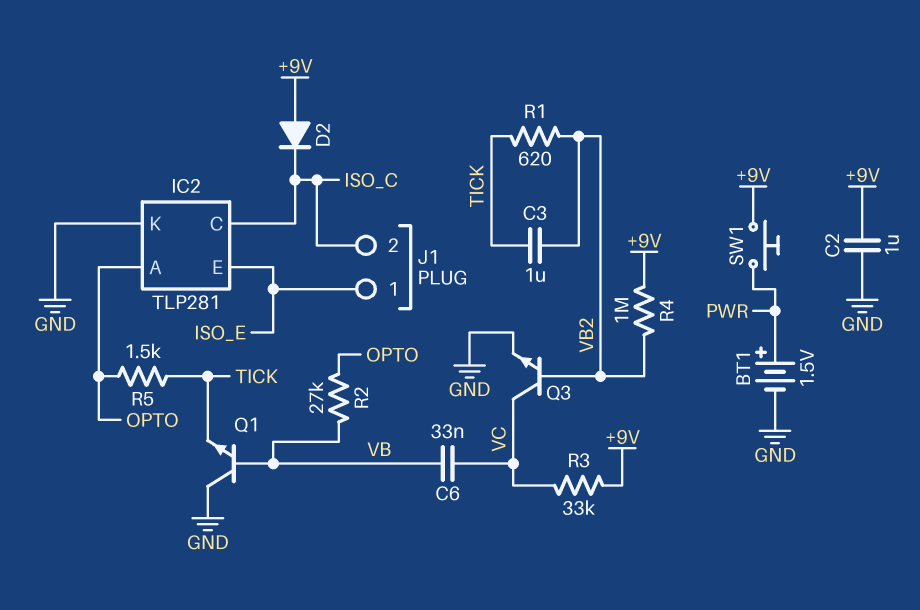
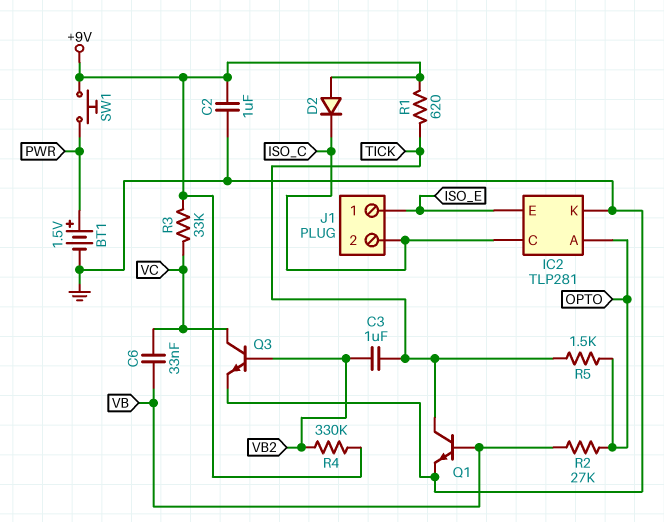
Q1: NPN (B VB, C GND, E TICK) -> NPN (B VB, C TICK, E GND)
R1: 620 (TICK, VB2) -> 620 (+9V, TICK)
R4: 1M (+9V, VB2) -> 330k (+9V, VB2)

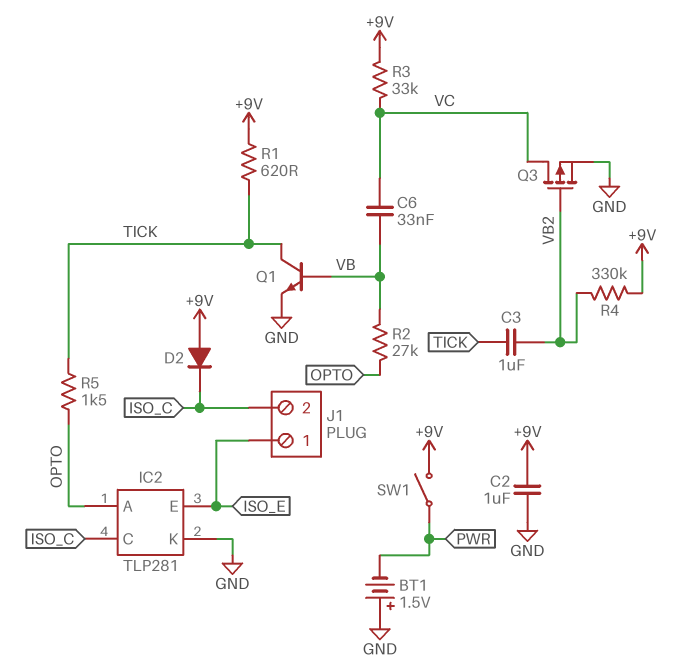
BT1: 1.5V (plus PWR, minus GND) -> 1.5V (plus GND, minus PWR)
Q3: NPN (B VB2, C VC, E GND) -> PMOS (G VB2, D VC, S GND)
SW1: button (+9V, PWR) -> switch (+9V, PWR)

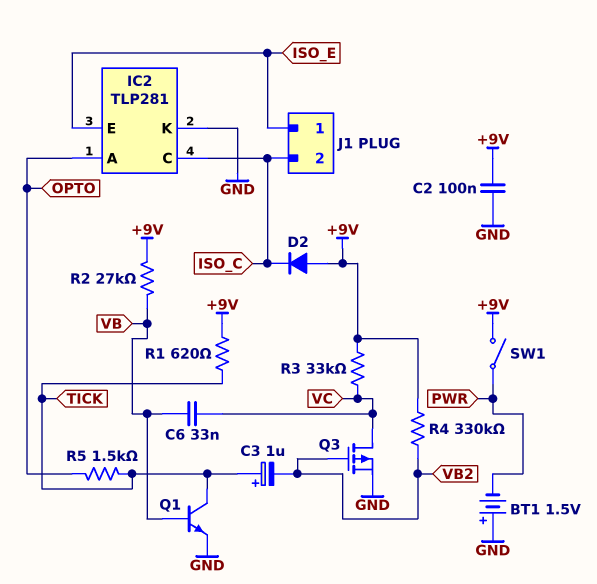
C2: 1uF (+9V, GND) -> 100nF (+9V, GND)
C3: 1uF (TICK, VB2) -> 1uF (plus TICK, minus VB2)
R2: 27k (OPTO, VB) -> 27k (+9V, VB)

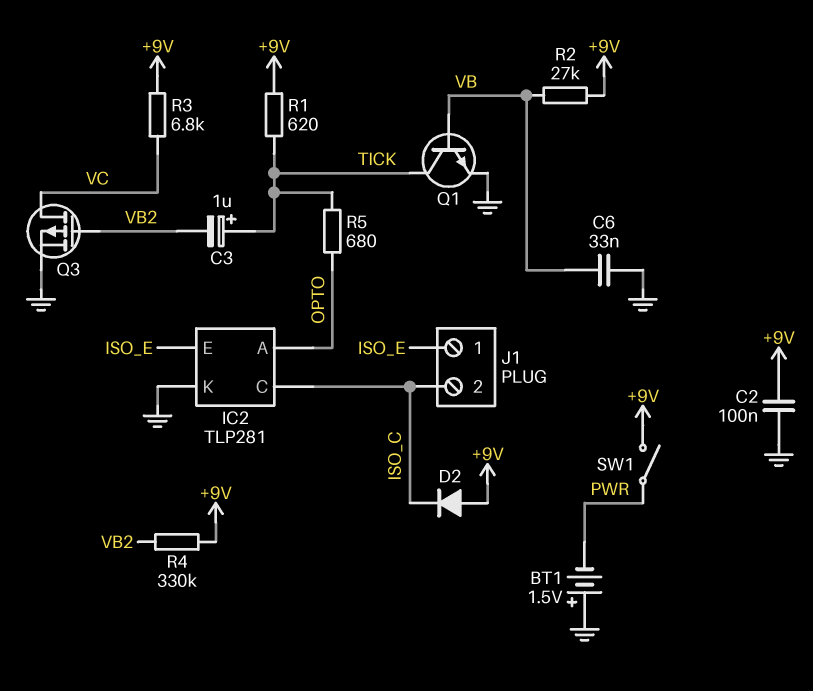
C6: 33nF (VB, VC) -> 33nF (GND, VB)
R3: 33k (+9V, VC) -> 6.8k (+9V, VC)
R5: 1.5k (OPTO, TICK) -> 680 (OPTO, TICK)

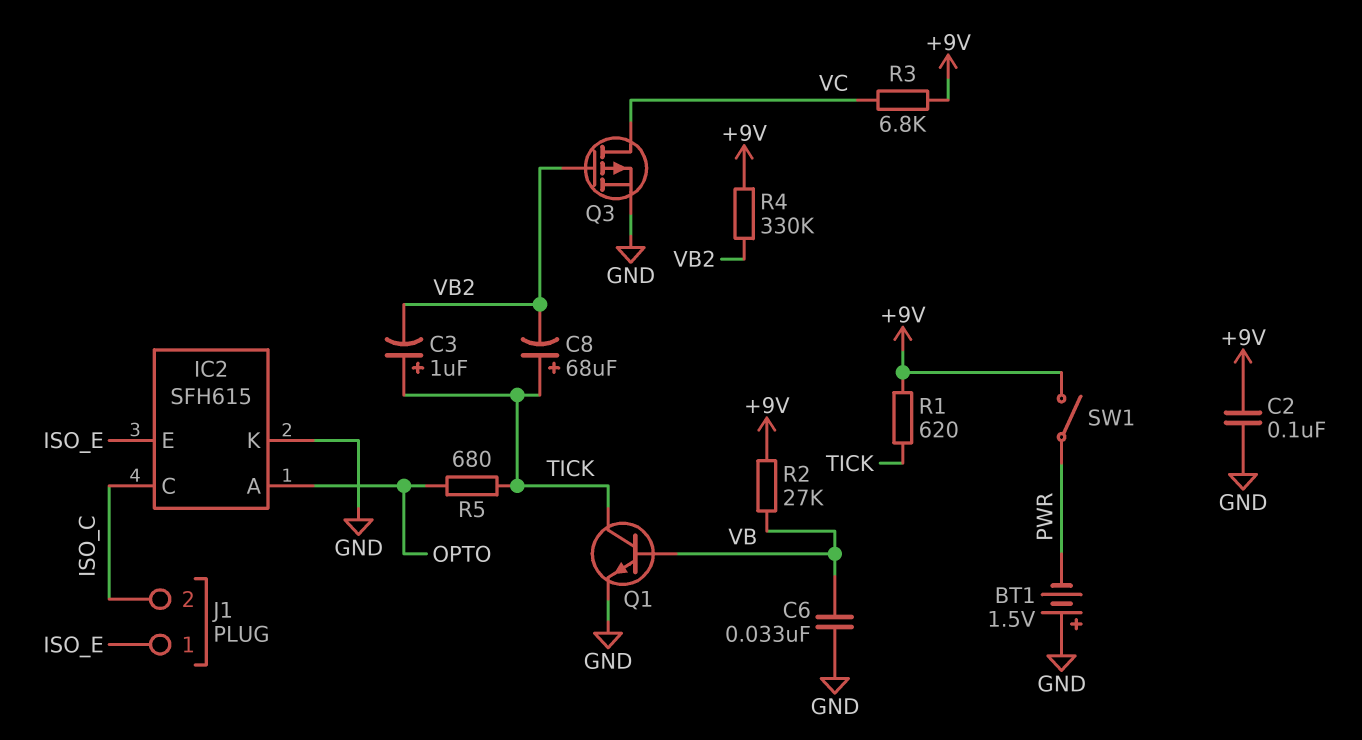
C8: none -> 68uF (plus TICK, minus VB2)
D2: diode (A +9V, K ISO_C) -> none
IC2: TLP281 -> SFH615

